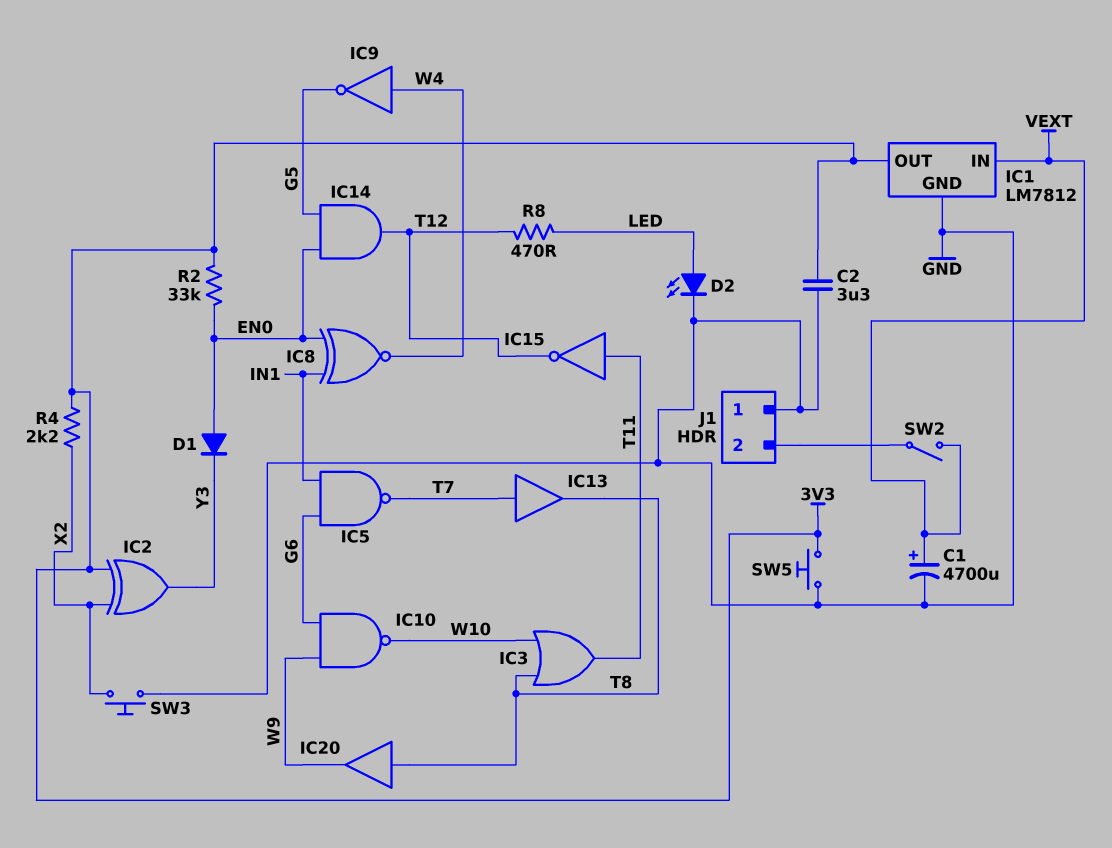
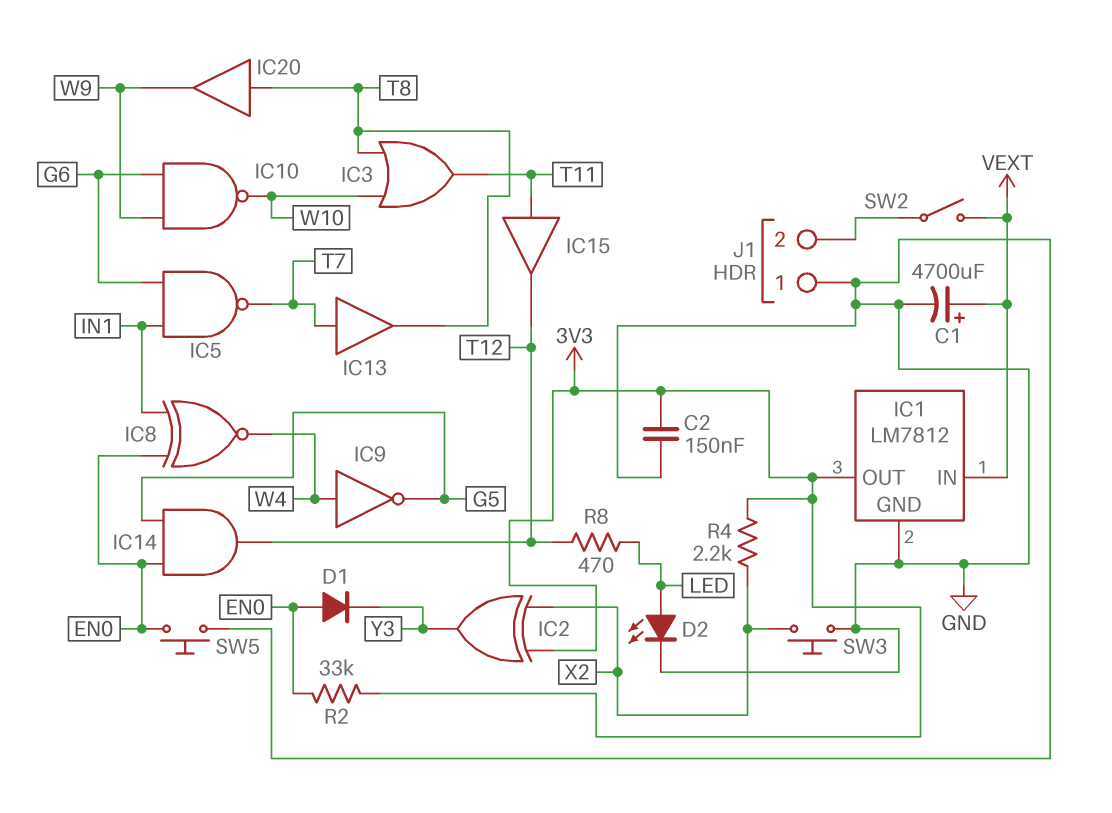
C2: 3.3uF (3V3, GND) -> 150nF (3V3, GND)
IC15: NOT (in T11, out T12) -> buffer (in T11, out T12)
SW5: button (3V3, GND) -> button (EN0, GND)

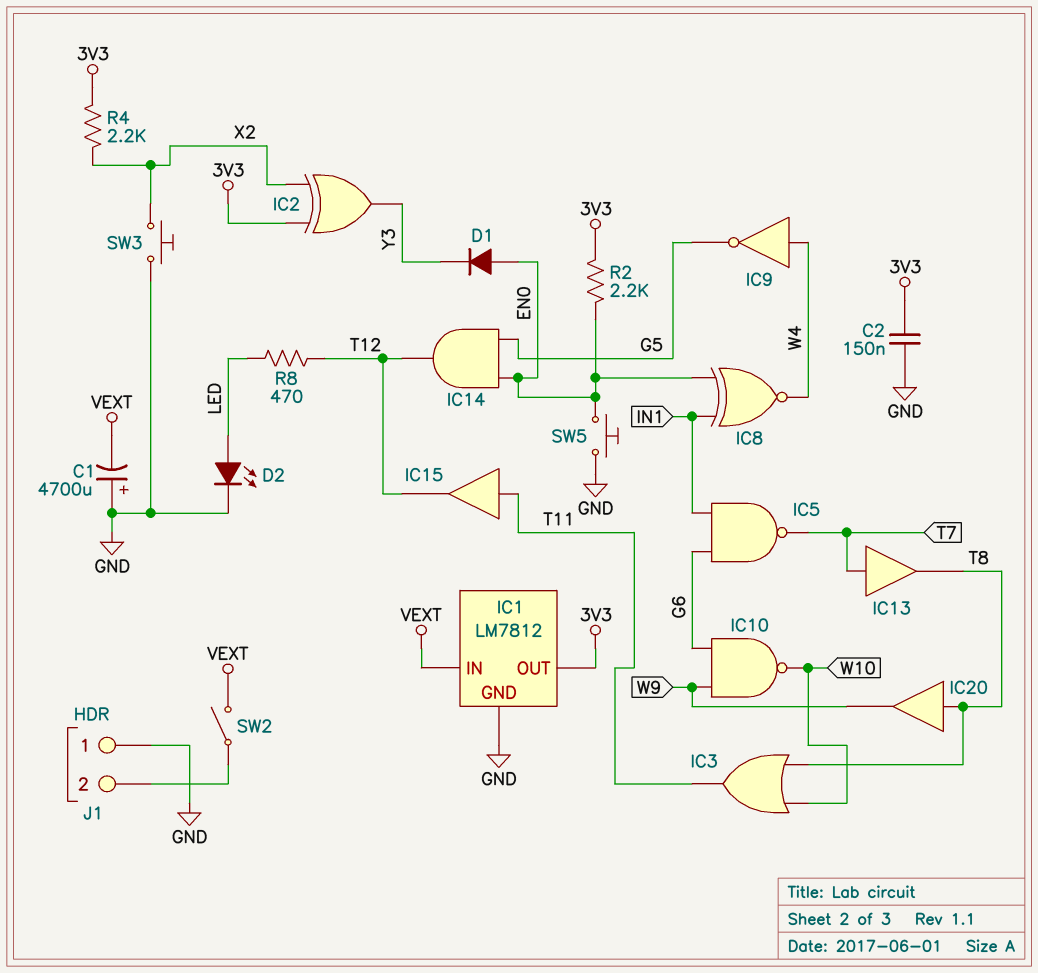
C1: 4700uF (plus VEXT, minus GND) -> 4700uF (plus GND, minus VEXT)
R2: 33k (3V3, EN0) -> 2.2k (3V3, EN0)

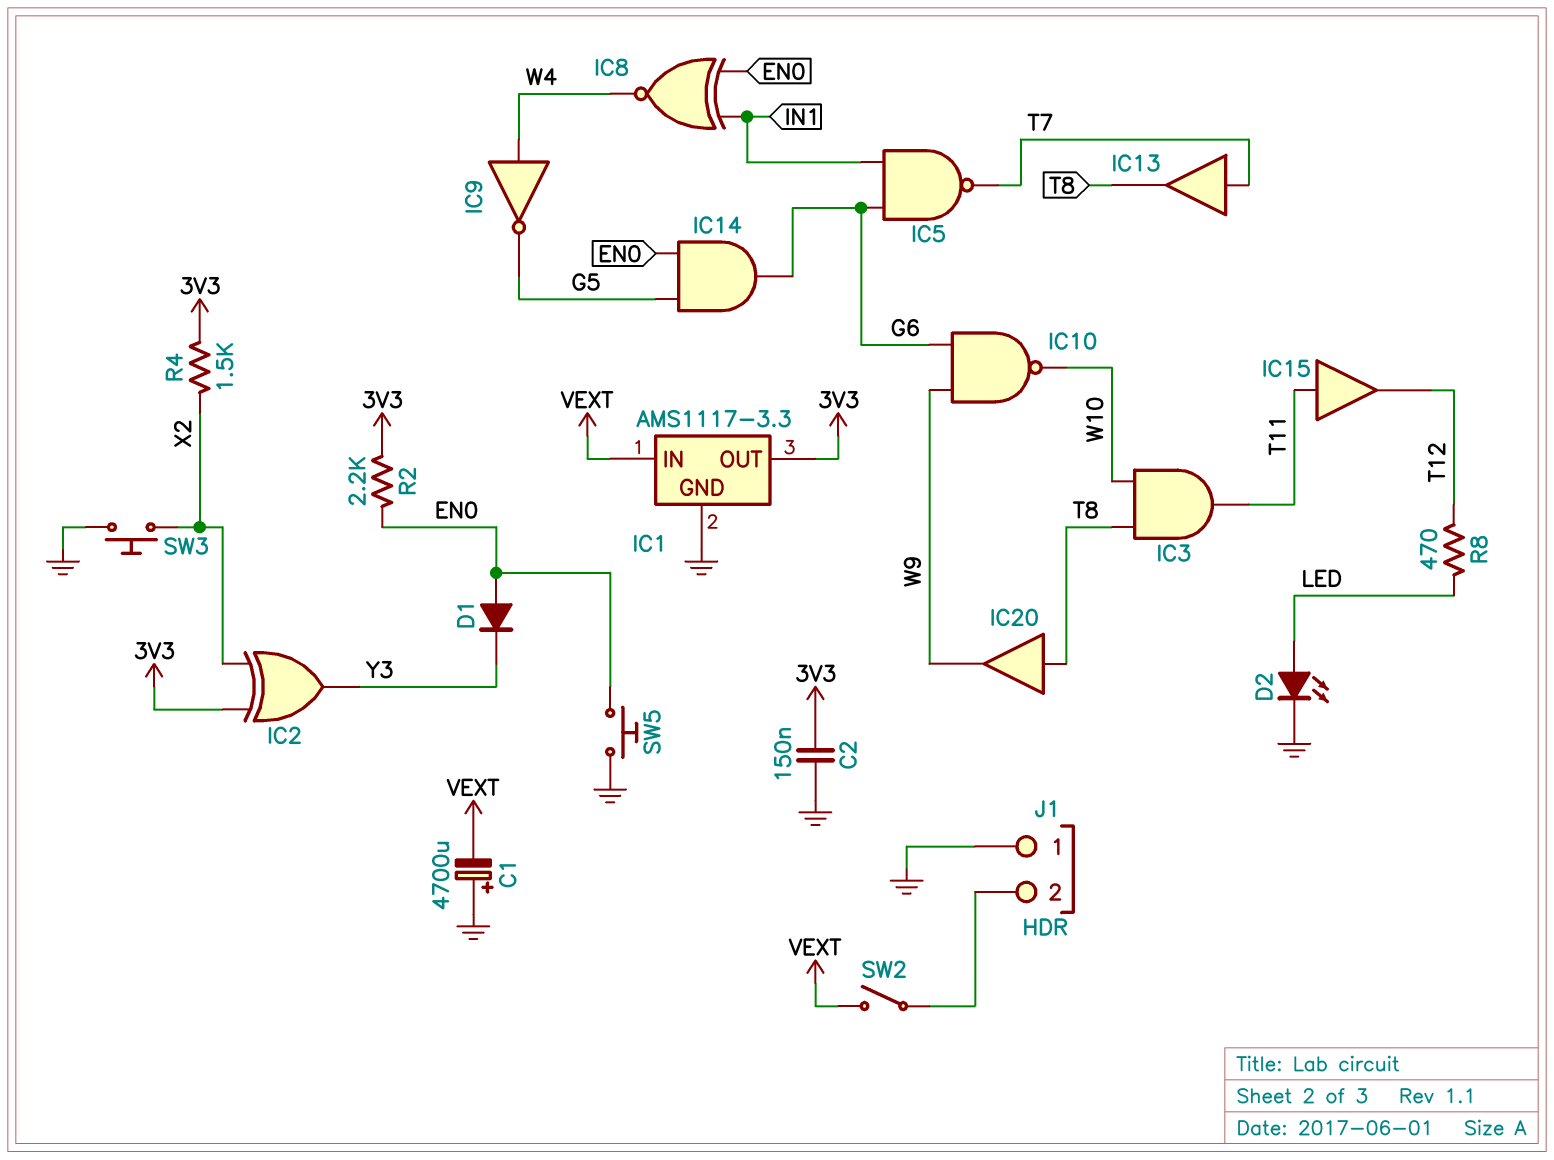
IC1: LM7812 -> AMS1117-3.3
IC3: OR (in T8, in W10, out T11) -> AND (in T8, in W10, out T11)
IC14: AND (in EN0, in G5, out T12) -> AND (in EN0, in G5, out G6)
R4: 2.2k (3V3, X2) -> 1.5k (3V3, X2)

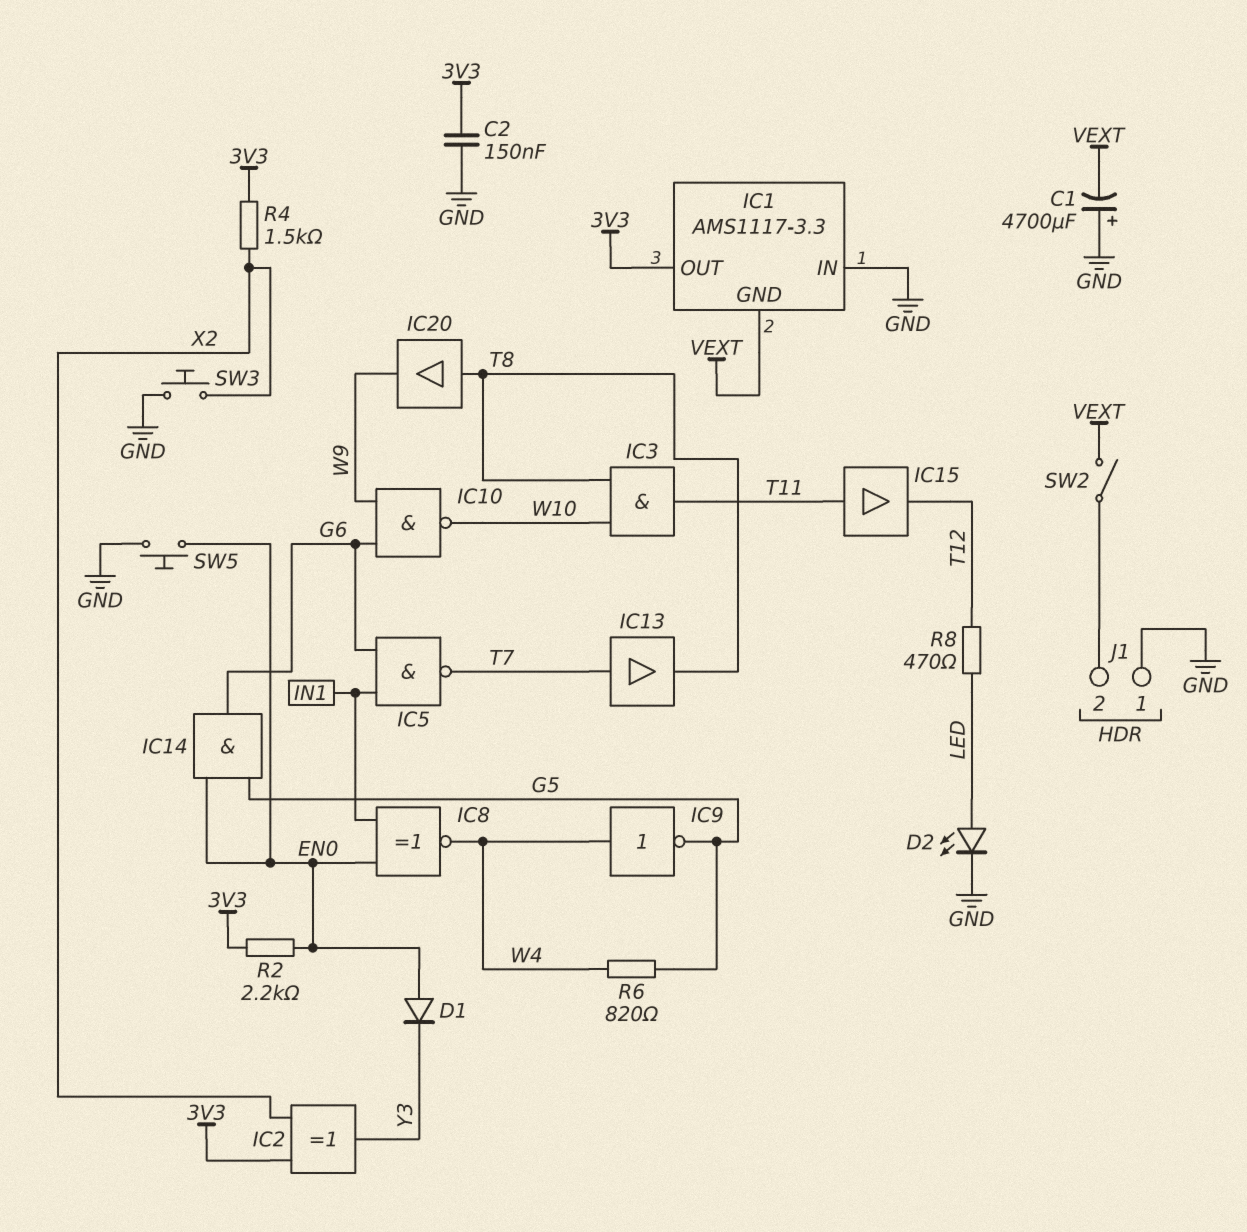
IC1 pin GND: GND -> VEXT
IC1 pin IN: VEXT -> GND
R6: none -> 820 (G5, W4)

